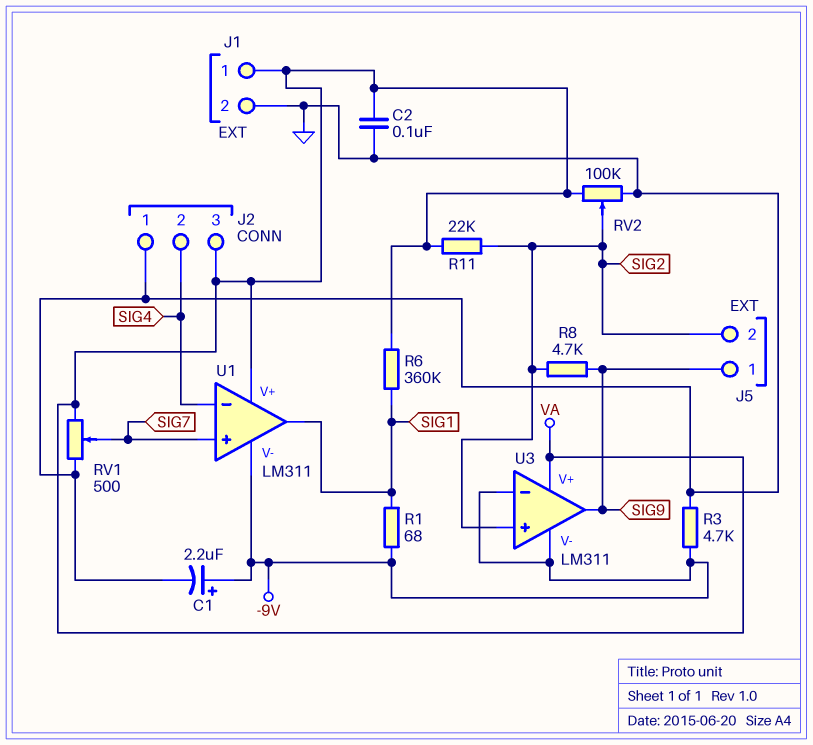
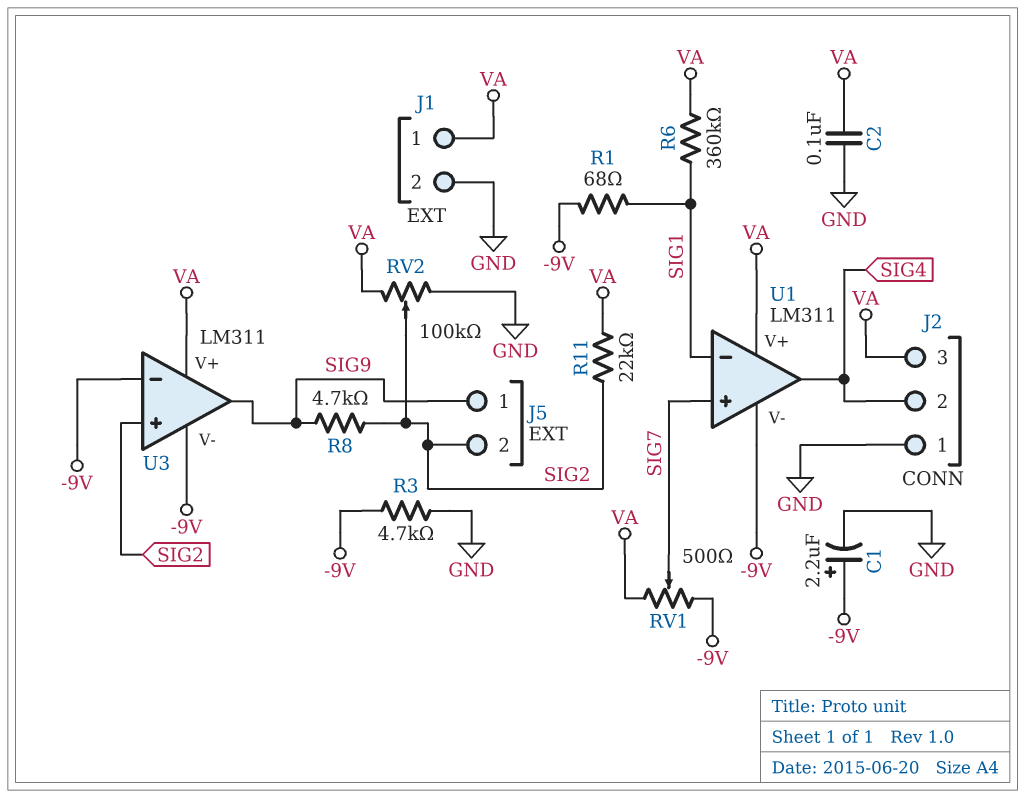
RV1: 500 (GND, VA, wiper SIG7) -> 500 (-9V, VA, wiper SIG7)
U1 pin in-: SIG4 -> SIG1
U1 pin out: SIG1 -> SIG4

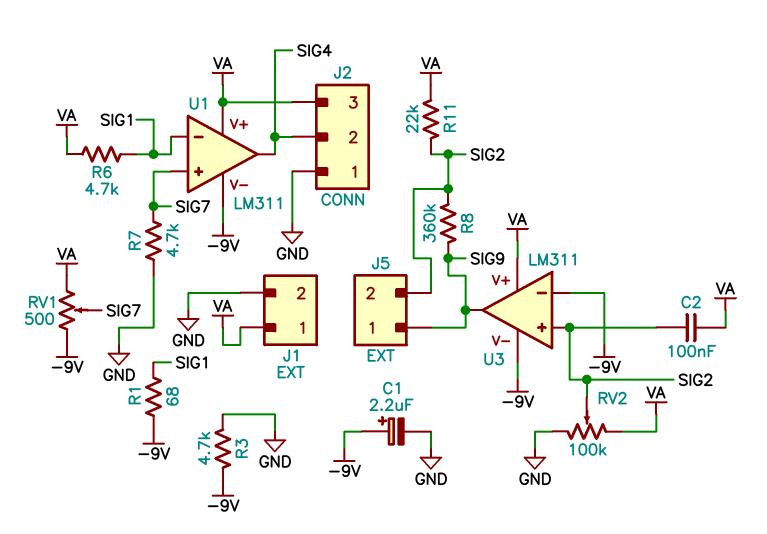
C2: 100nF (GND, VA) -> 100nF (SIG2, VA)
R6: 360k (SIG1, VA) -> 4.7k (SIG1, VA)
R7: none -> 4.7k (GND, SIG7)
R8: 4.7k (SIG2, SIG9) -> 360k (SIG2, SIG9)

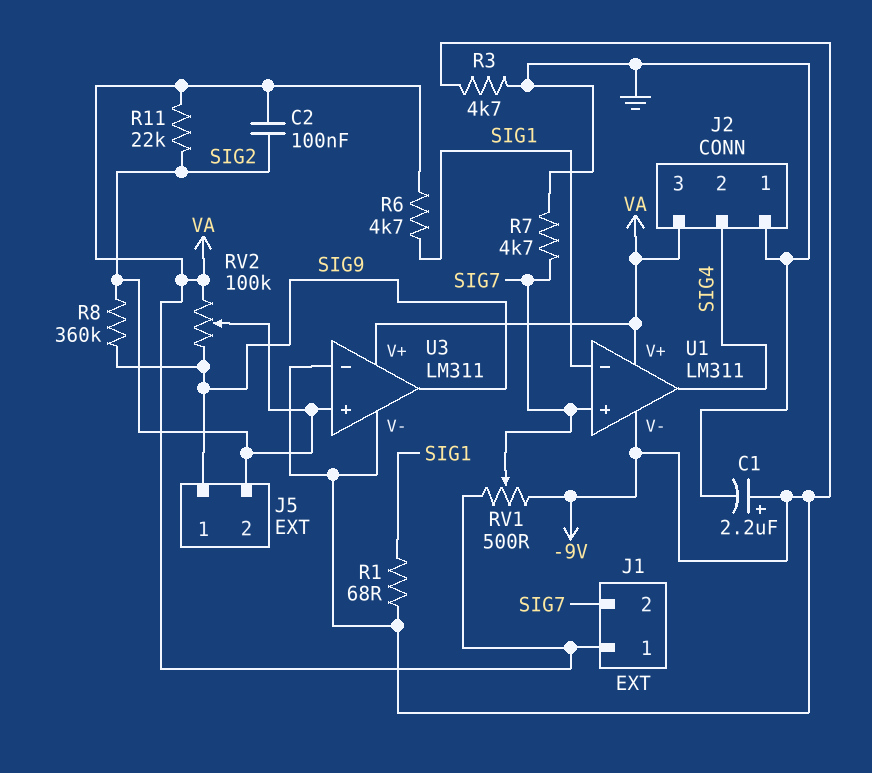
J1 pin 2: GND -> SIG7
RV2: 100k (GND, VA, wiper SIG2) -> 100k (SIG9, VA, wiper SIG2)

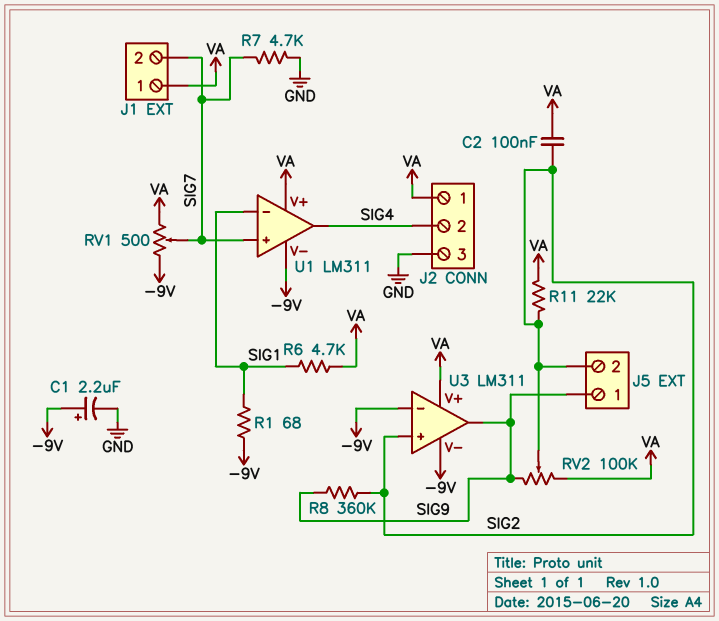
J2 pin 1: GND -> VA
J2 pin 3: VA -> GND
R3: 4.7k (-9V, GND) -> none

